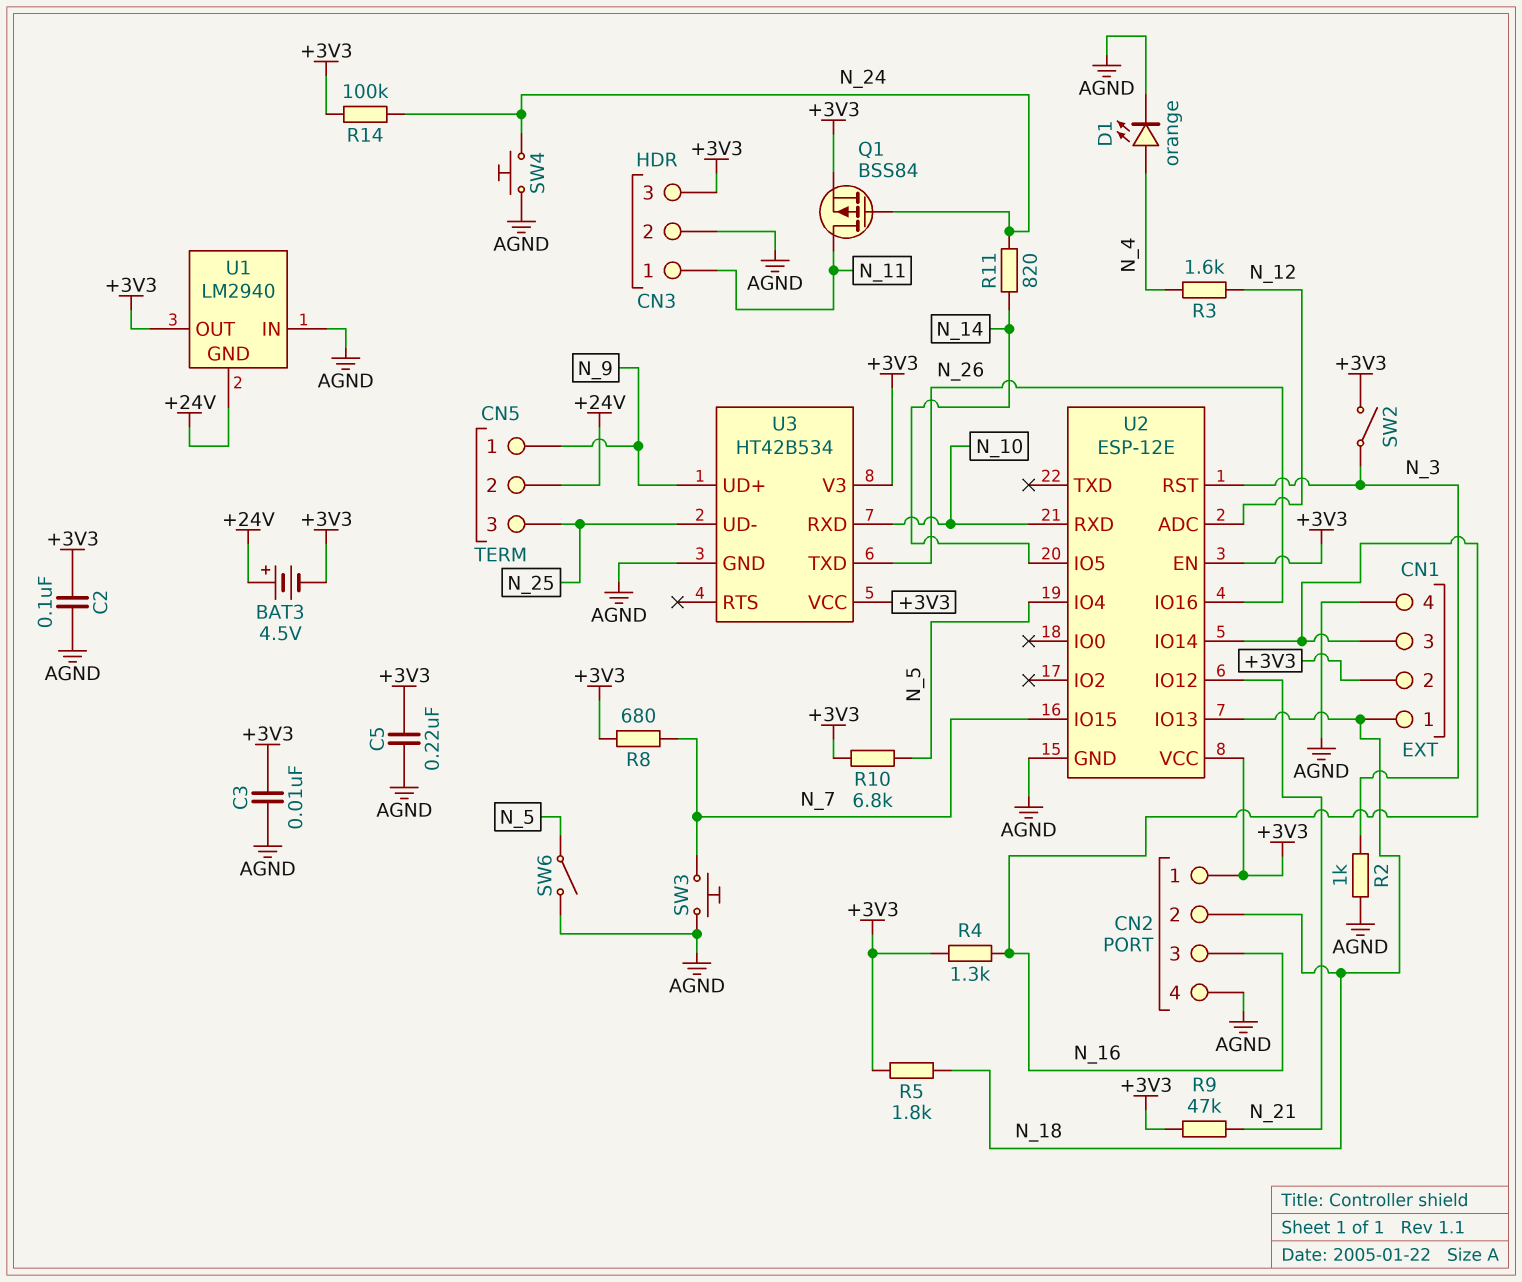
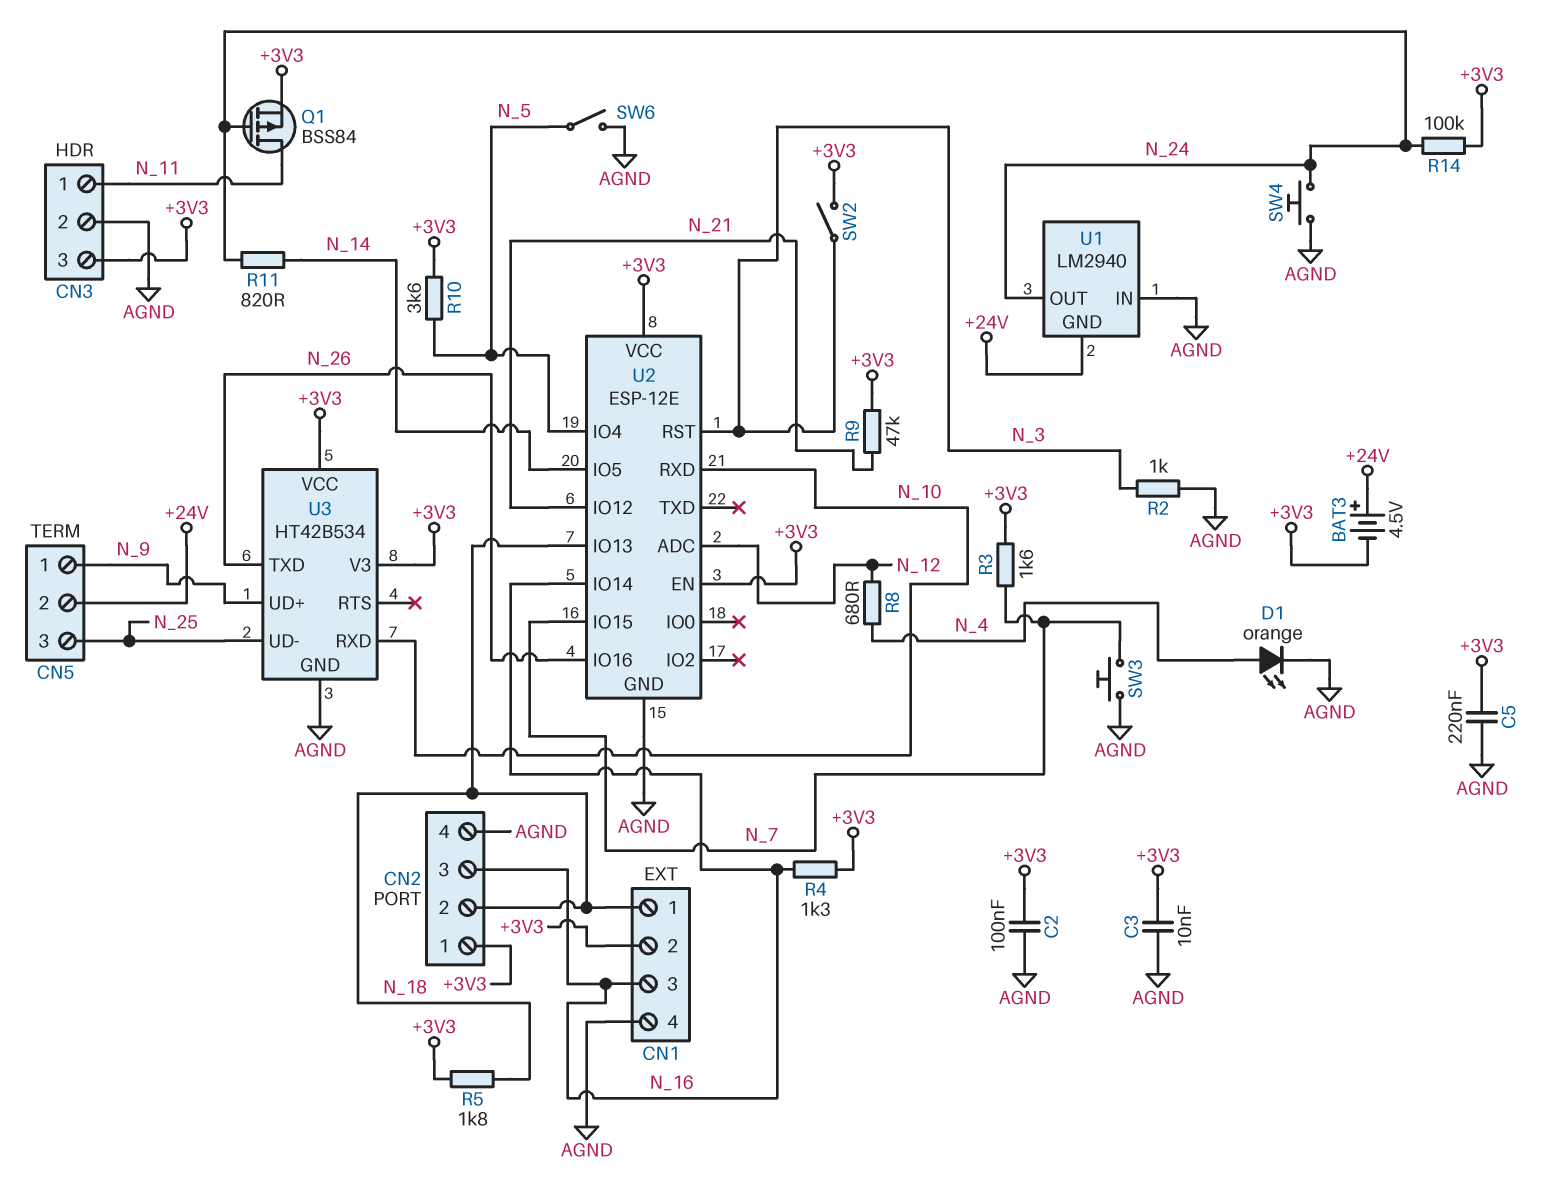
R3: 1.6k (N_4, N_12) -> 1.6k (+3V3, N_7)
R8: 680 (+3V3, N_7) -> 680 (N_4, N_12)
R10: 6.8k (+3V3, N_5) -> 3.6k (+3V3, N_5)
U1 pin OUT: +3V3 -> N_24

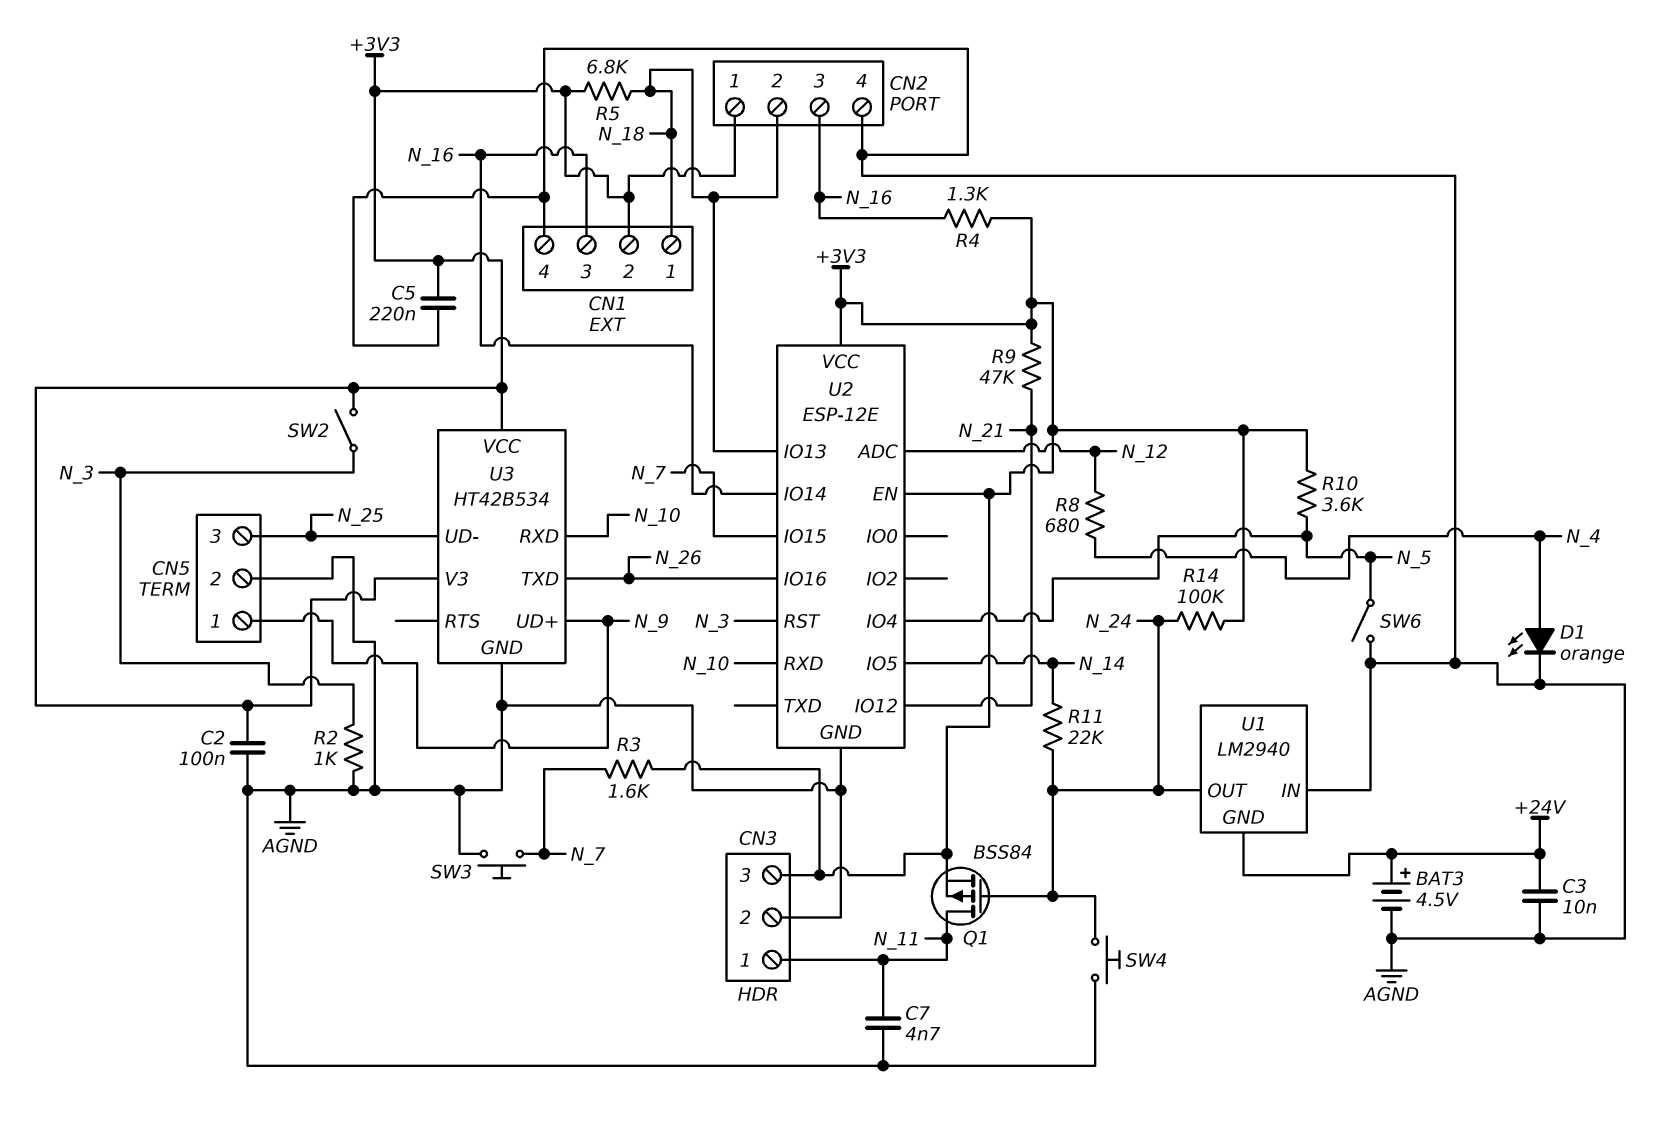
BAT3: 4.5V (plus +24V, minus +3V3) -> 4.5V (plus +24V, minus AGND)
C3: 10nF (+3V3, AGND) -> 10nF (+24V, AGND)
C7: none -> 4.7nF (AGND, N_11)
CN5 pin 2: +24V -> AGND
R5: 1.8k (+3V3, N_18) -> 6.8k (+3V3, N_18)
R11: 820 (N_14, N_24) -> 22k (N_14, N_24)

